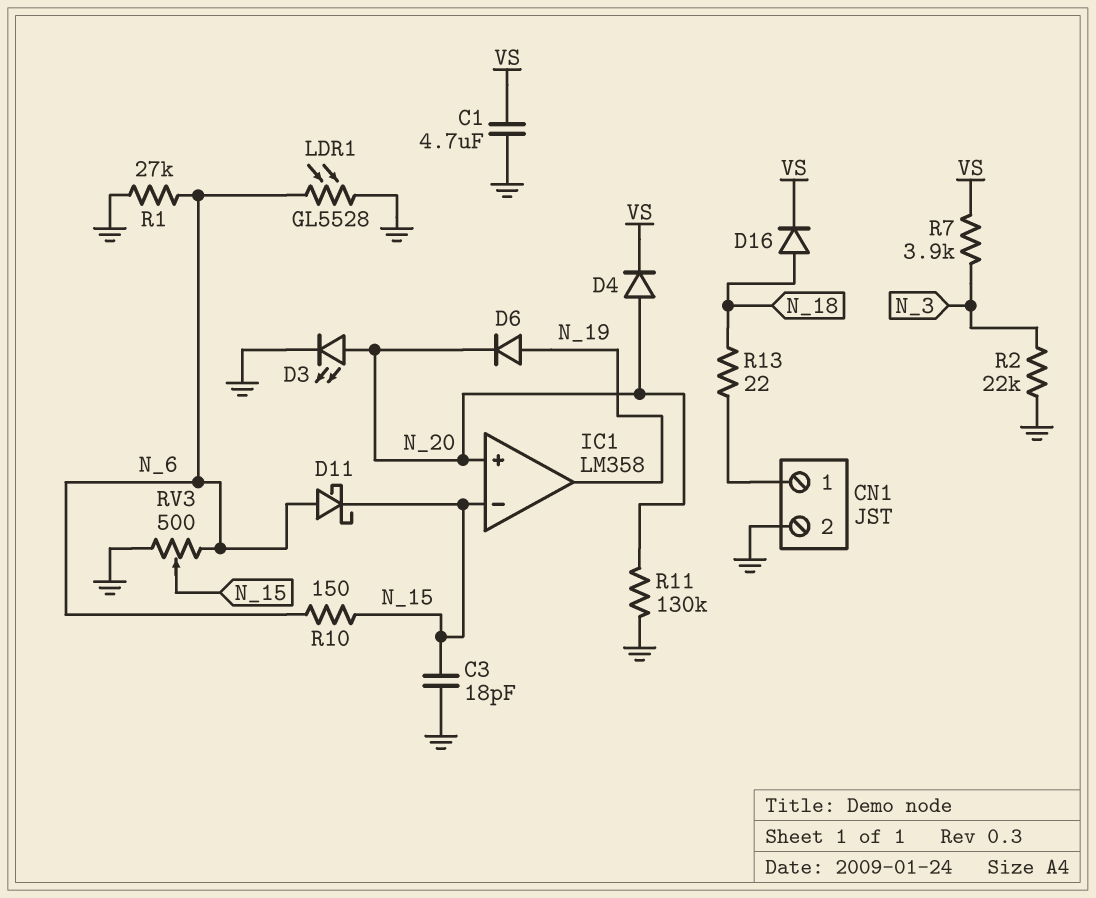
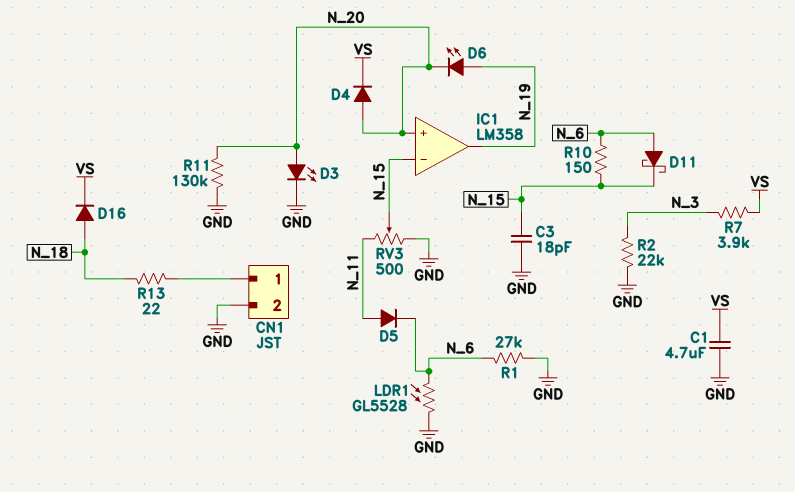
D5: none -> diode (A N_11, K N_6)
D6: diode (A N_19, K N_20) -> LED (A N_19, K N_20)
RV3: 500 (GND, N_6, wiper N_15) -> 500 (GND, N_11, wiper N_15)

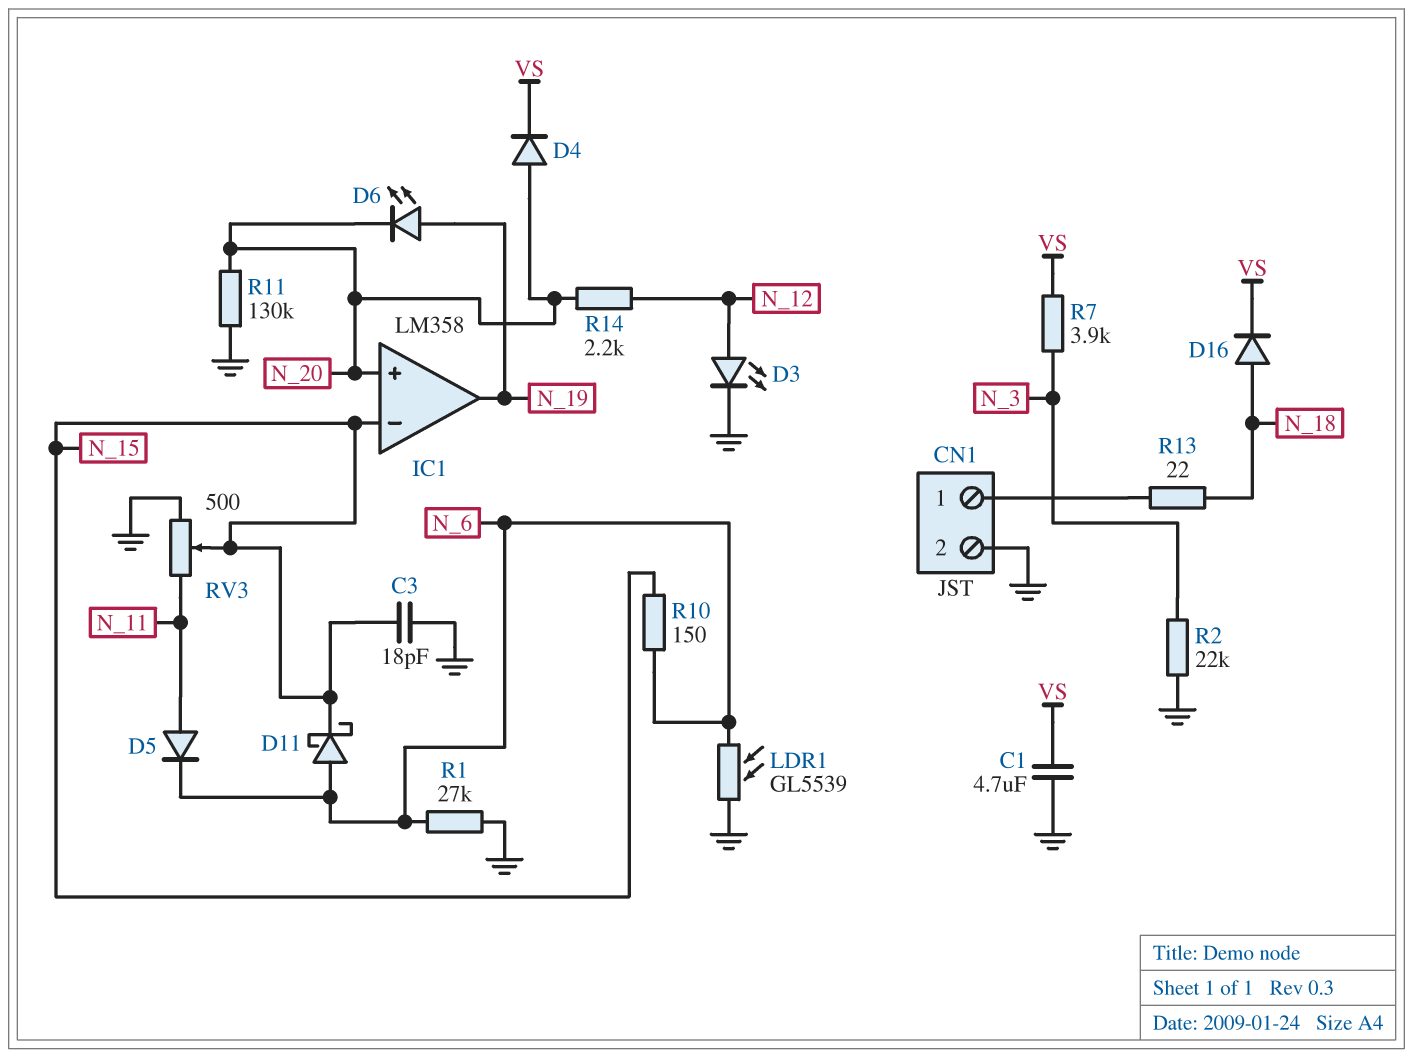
D3: LED (A N_20, K GND) -> LED (A N_12, K GND)
LDR1: GL5528 (GND, N_6) -> GL5539 (GND, N_6)
R14: none -> 2.2k (N_12, N_20)

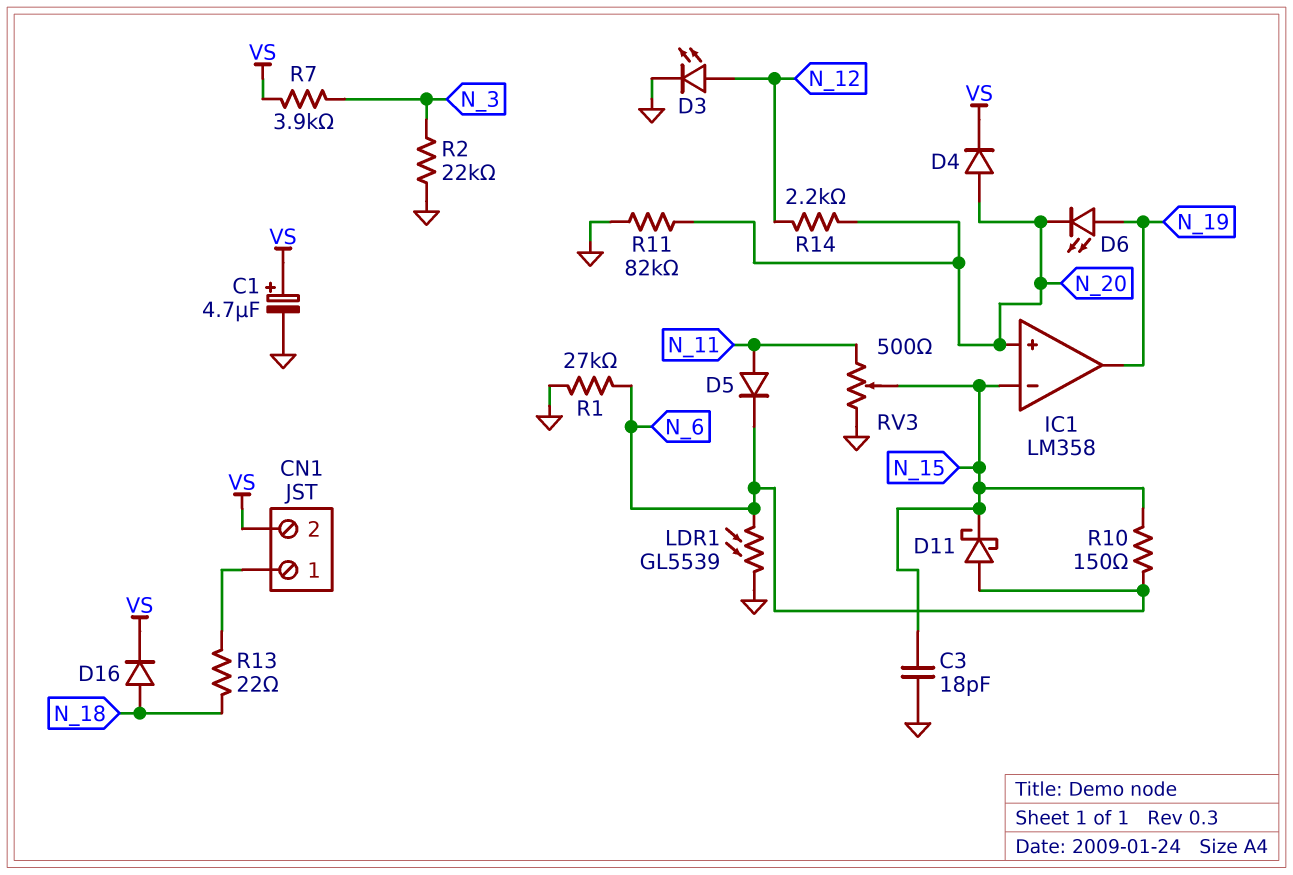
C1: 4.7uF (GND, VS) -> 4.7uF (plus VS, minus GND)
CN1 pin 2: GND -> VS
R11: 130k (GND, N_20) -> 82k (GND, N_20)

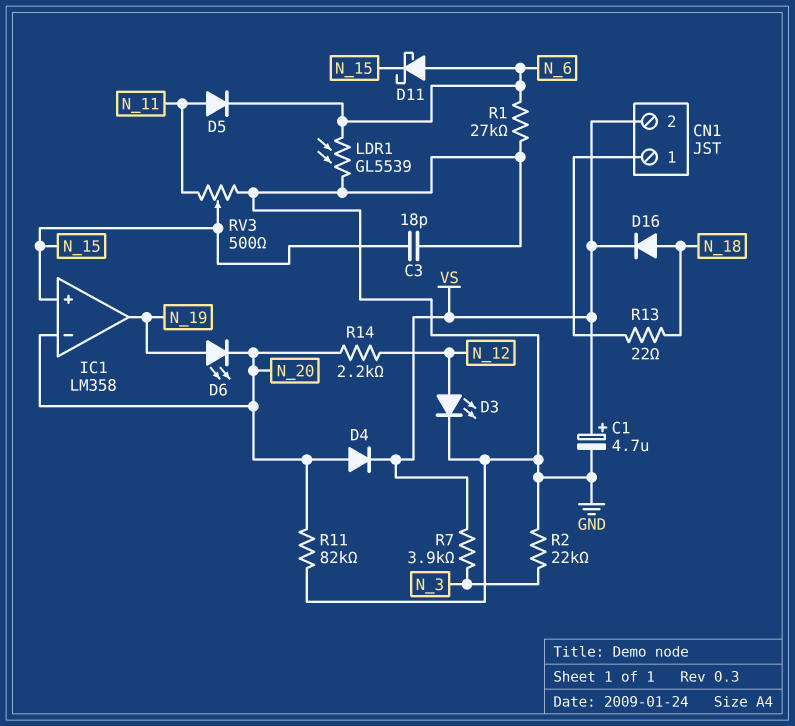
IC1 pin in+: N_20 -> N_15
IC1 pin in-: N_15 -> N_20
R10: 150 (N_6, N_15) -> none

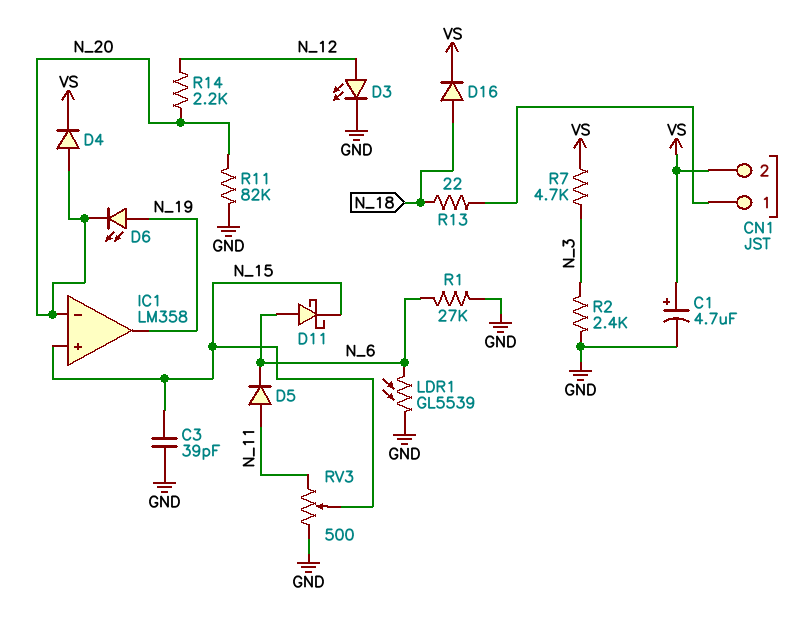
C3: 18pF (GND, N_15) -> 39pF (GND, N_15)
R2: 22k (GND, N_3) -> 2.4k (GND, N_3)
R7: 3.9k (N_3, VS) -> 4.7k (N_3, VS)

